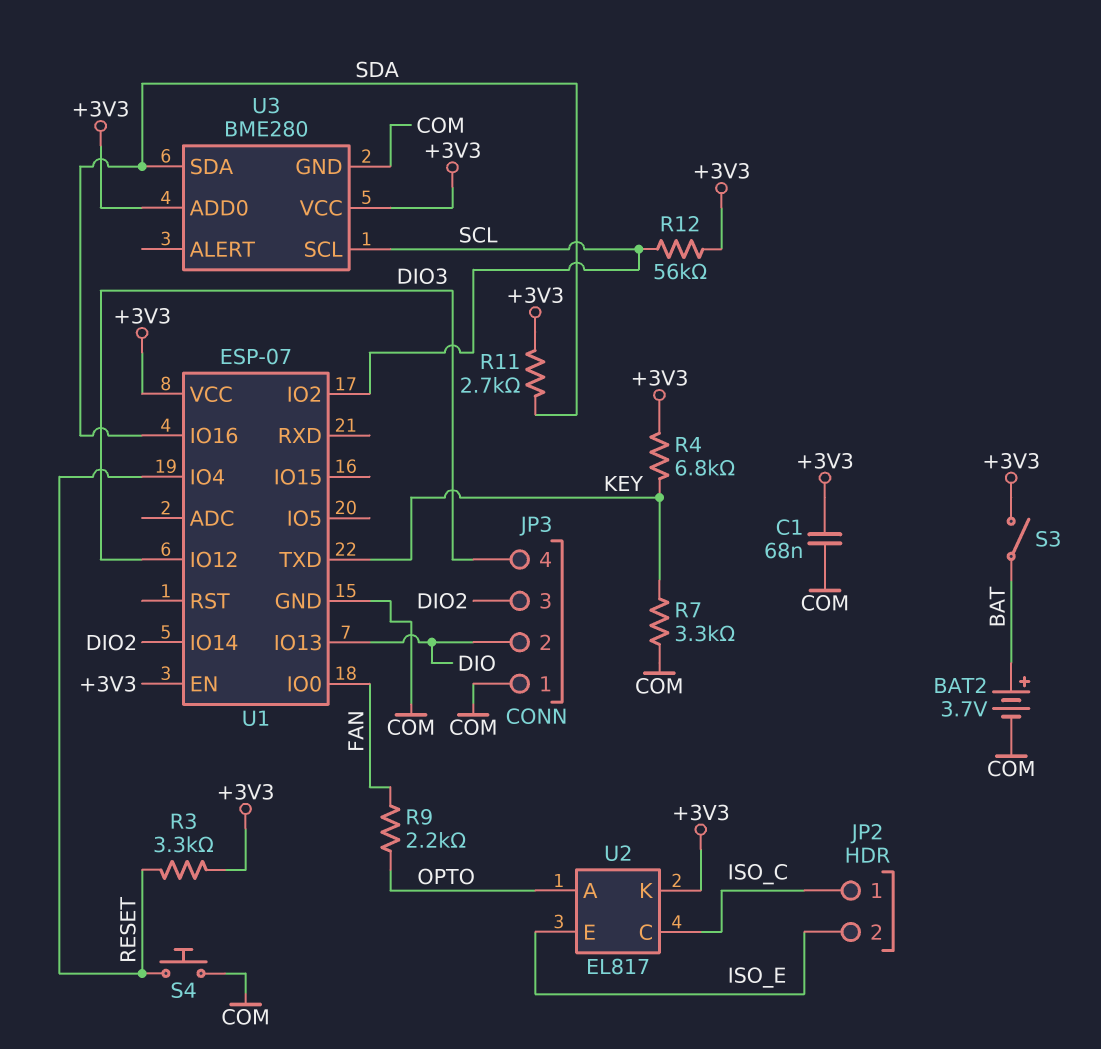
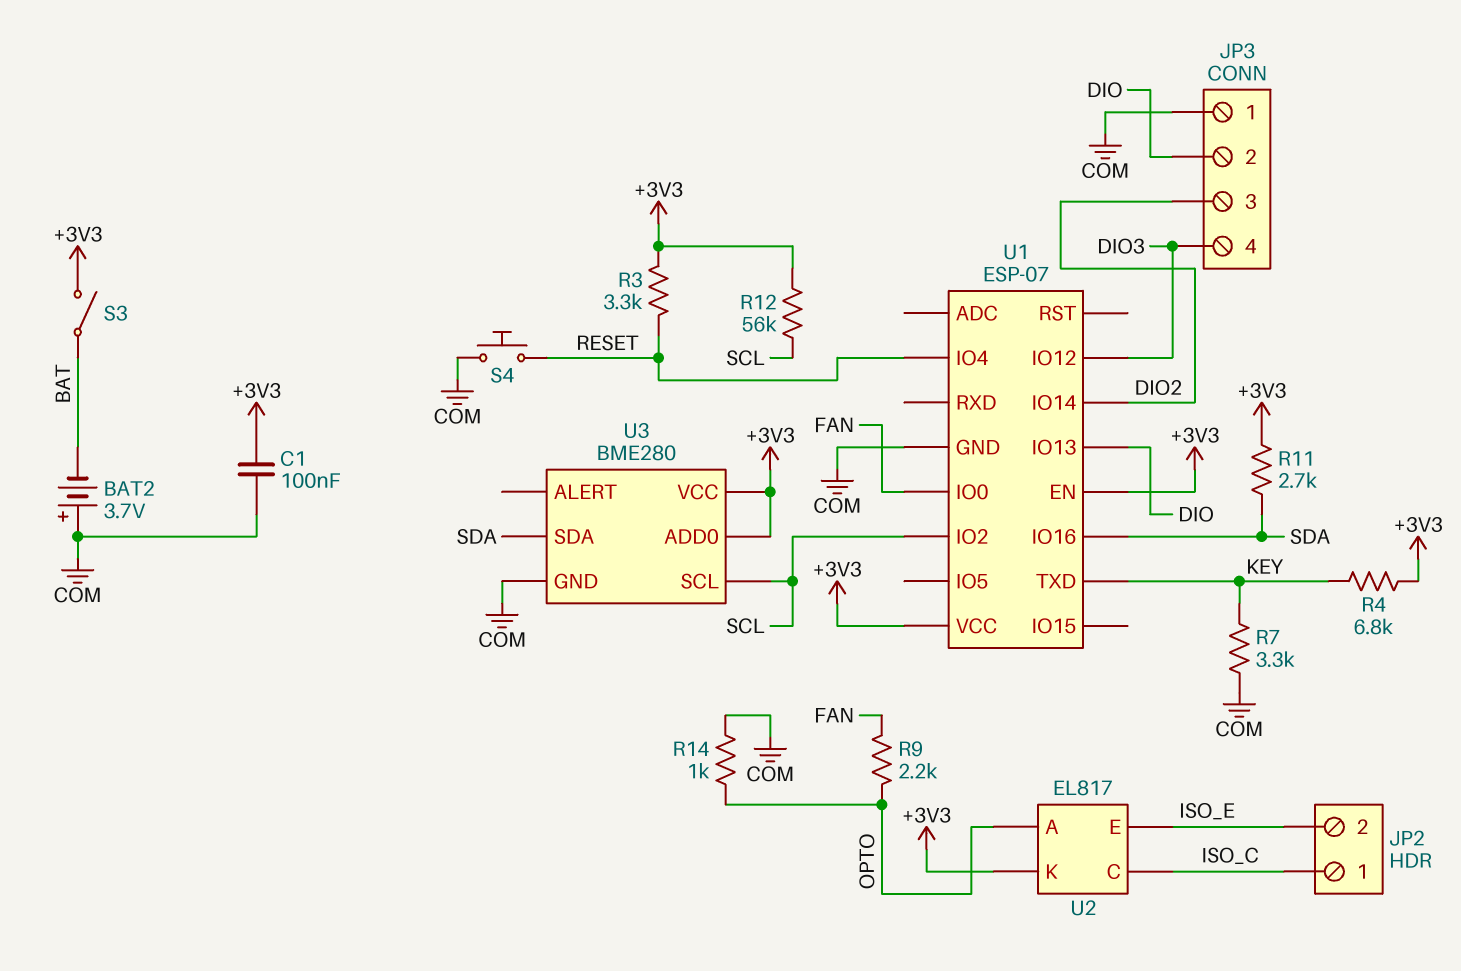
BAT2: 3.7V (plus BAT, minus COM) -> 3.7V (plus COM, minus BAT)
C1: 68nF (+3V3, COM) -> 100nF (+3V3, COM)
R14: none -> 1k (COM, OPTO)

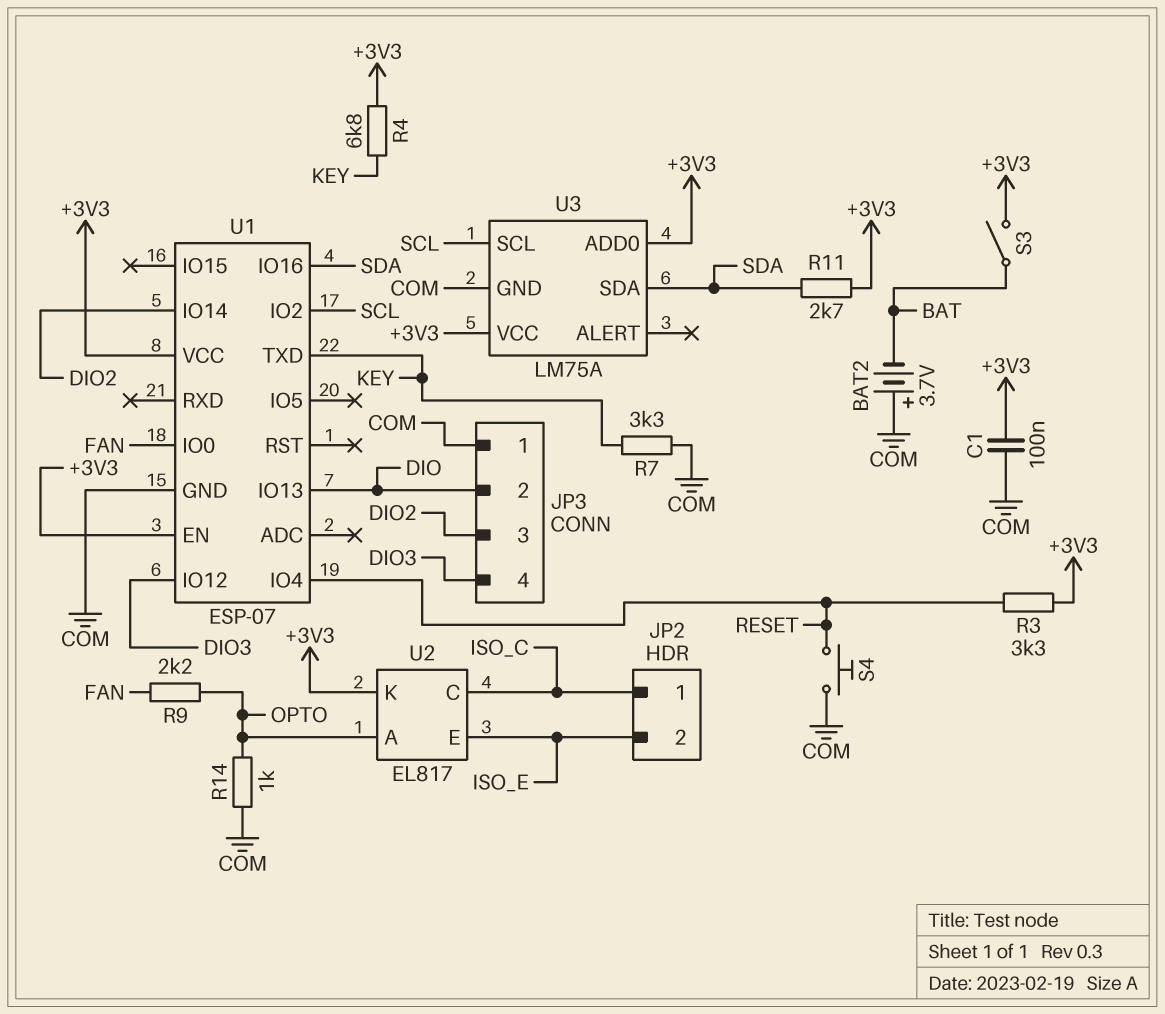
R12: 56k (+3V3, SCL) -> none
U3: BME280 -> LM75A

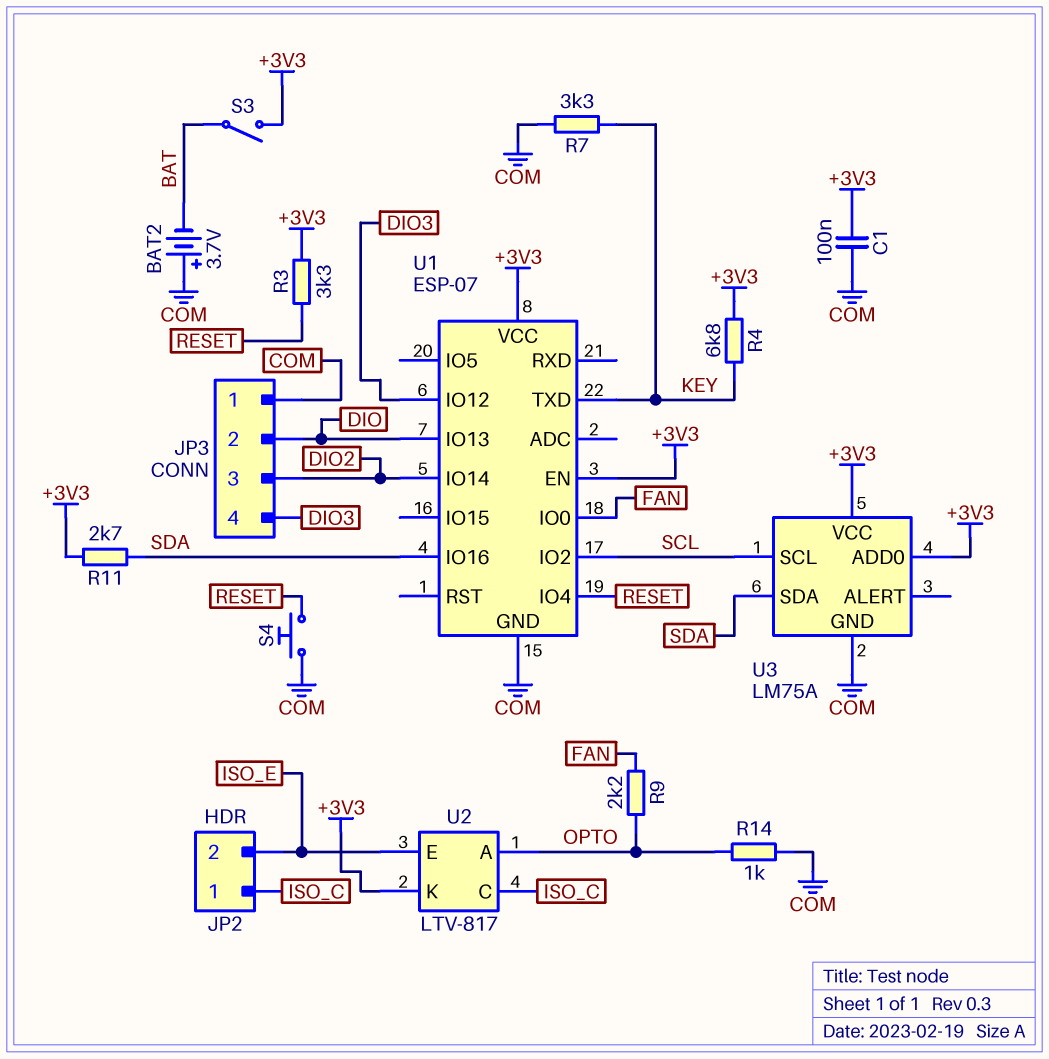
U2: EL817 -> LTV-817

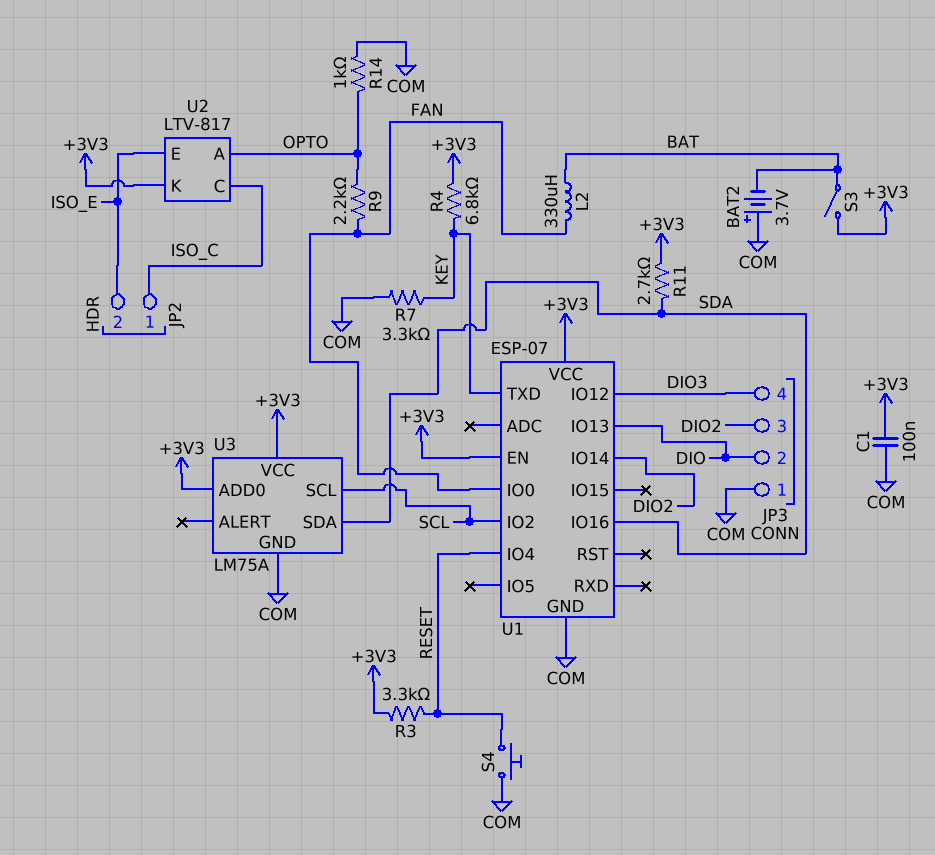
L2: none -> 330uH (BAT, FAN)

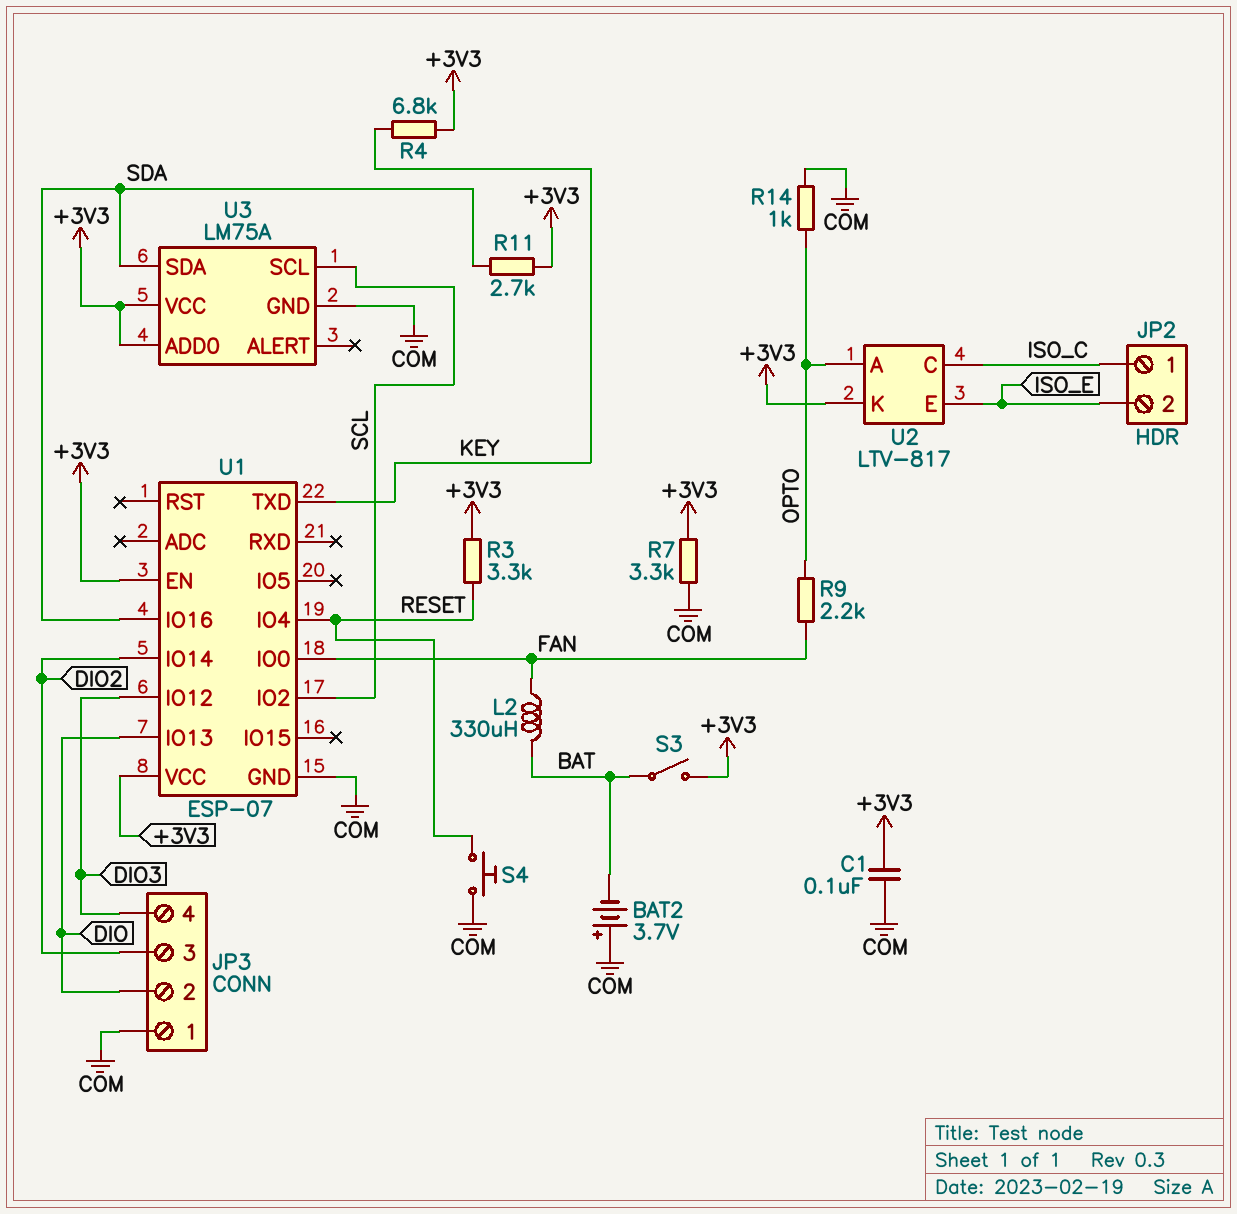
R7: 3.3k (COM, KEY) -> 3.3k (+3V3, COM)

